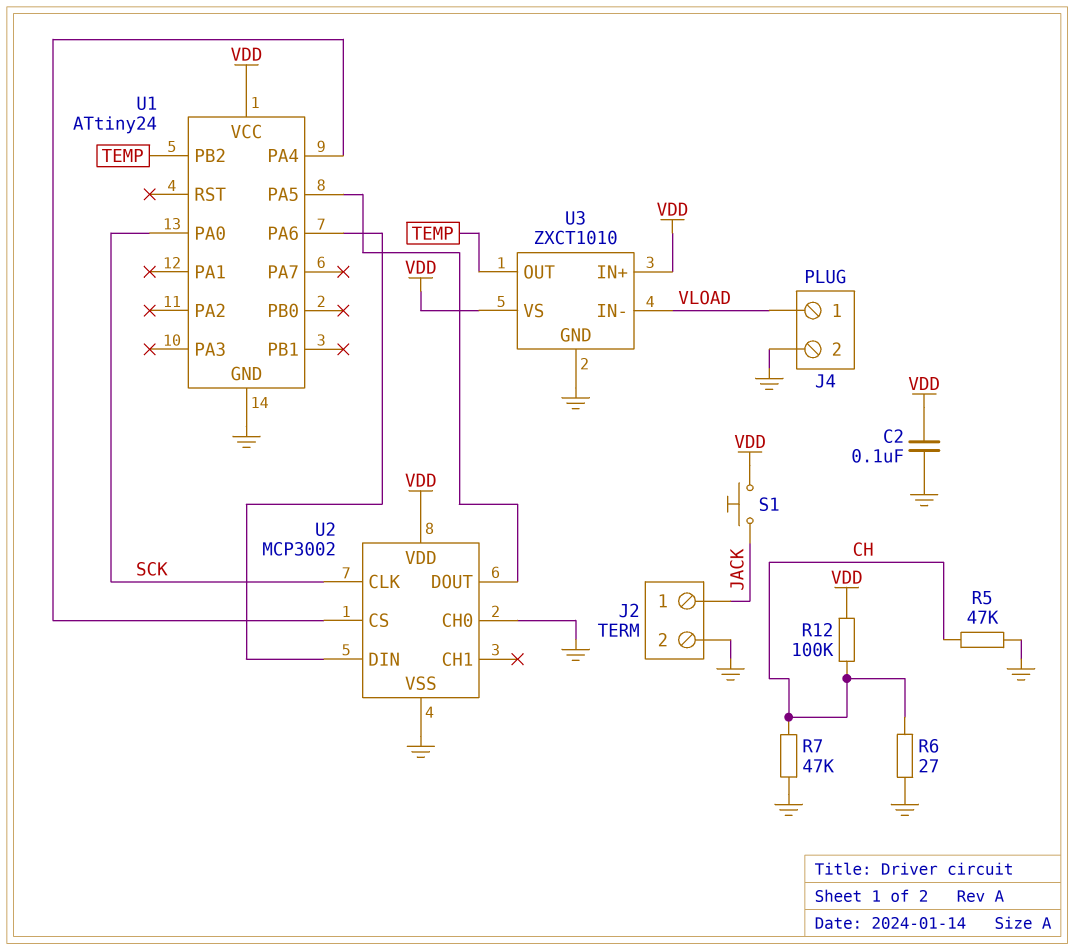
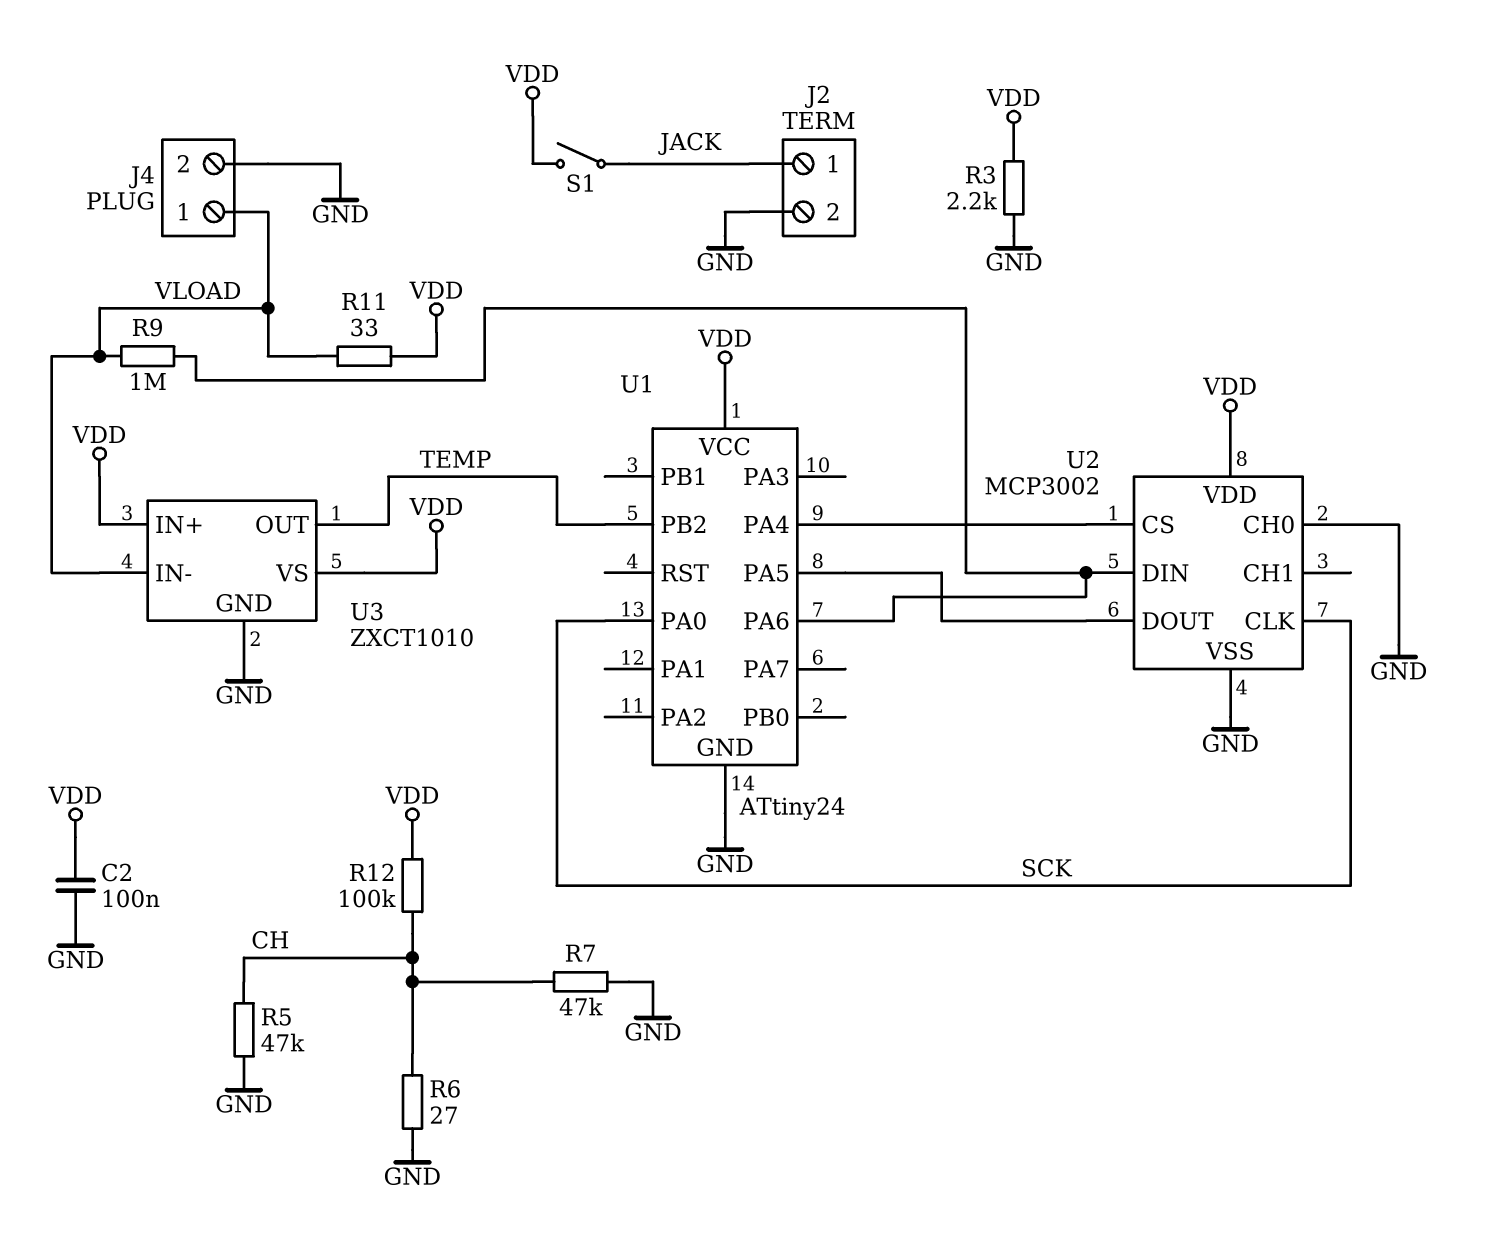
R3: none -> 2.2k (GND, VDD)
R9: none -> 1M (U1/PA6, VLOAD)
R11: none -> 33 (VDD, VLOAD)
S1: button (JACK, VDD) -> switch (JACK, VDD)

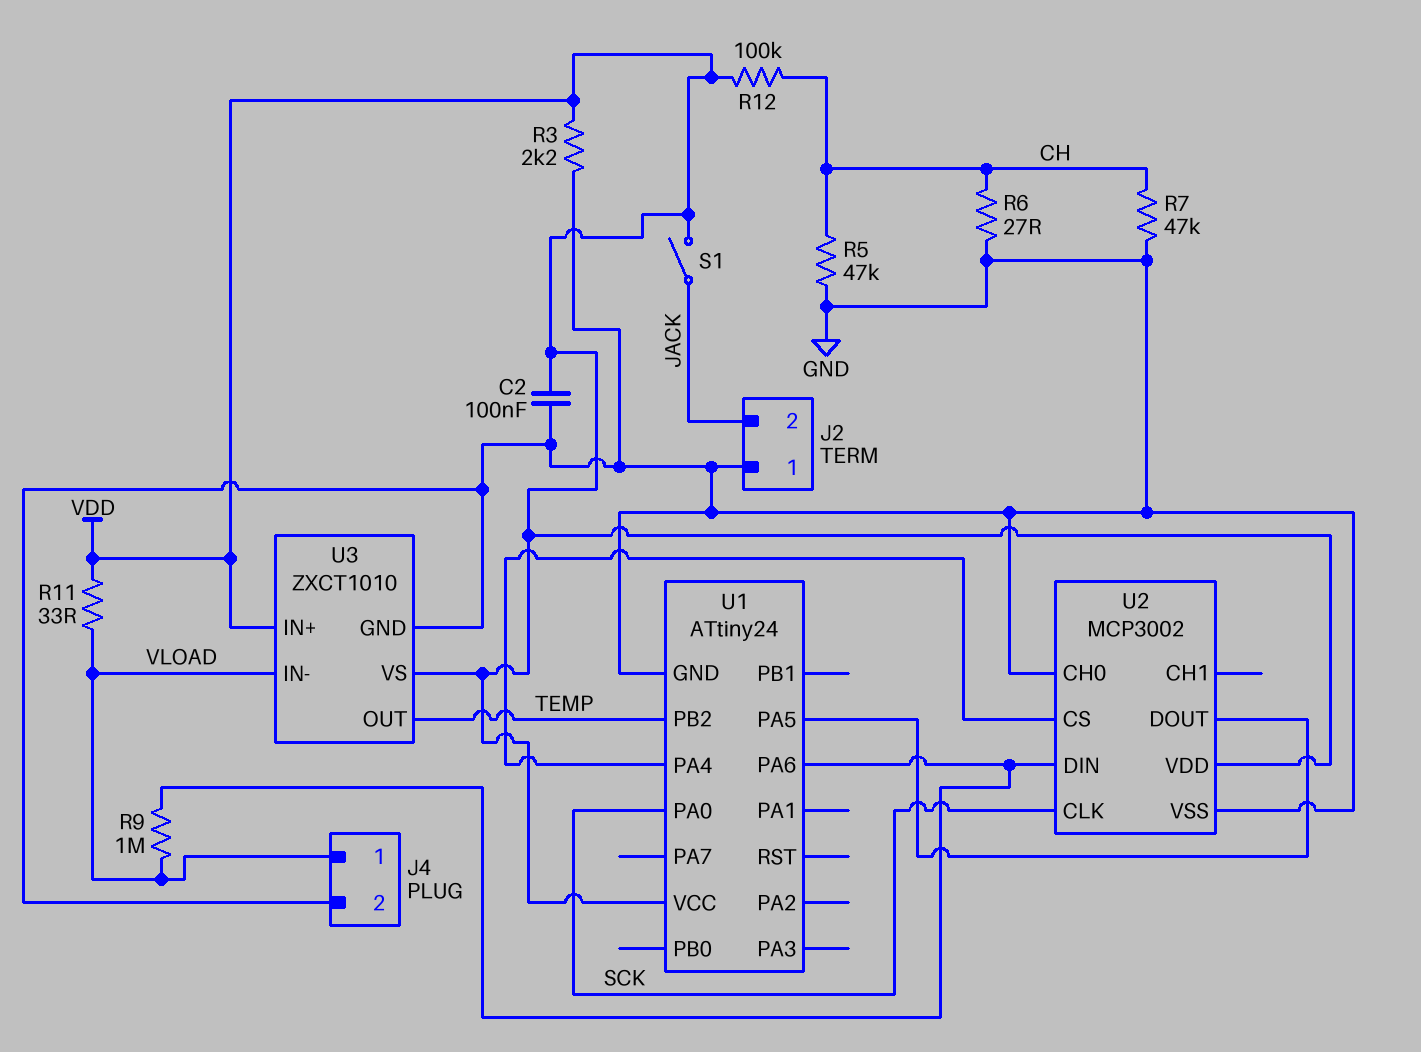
J2 pin 1: JACK -> GND
J2 pin 2: GND -> JACK

